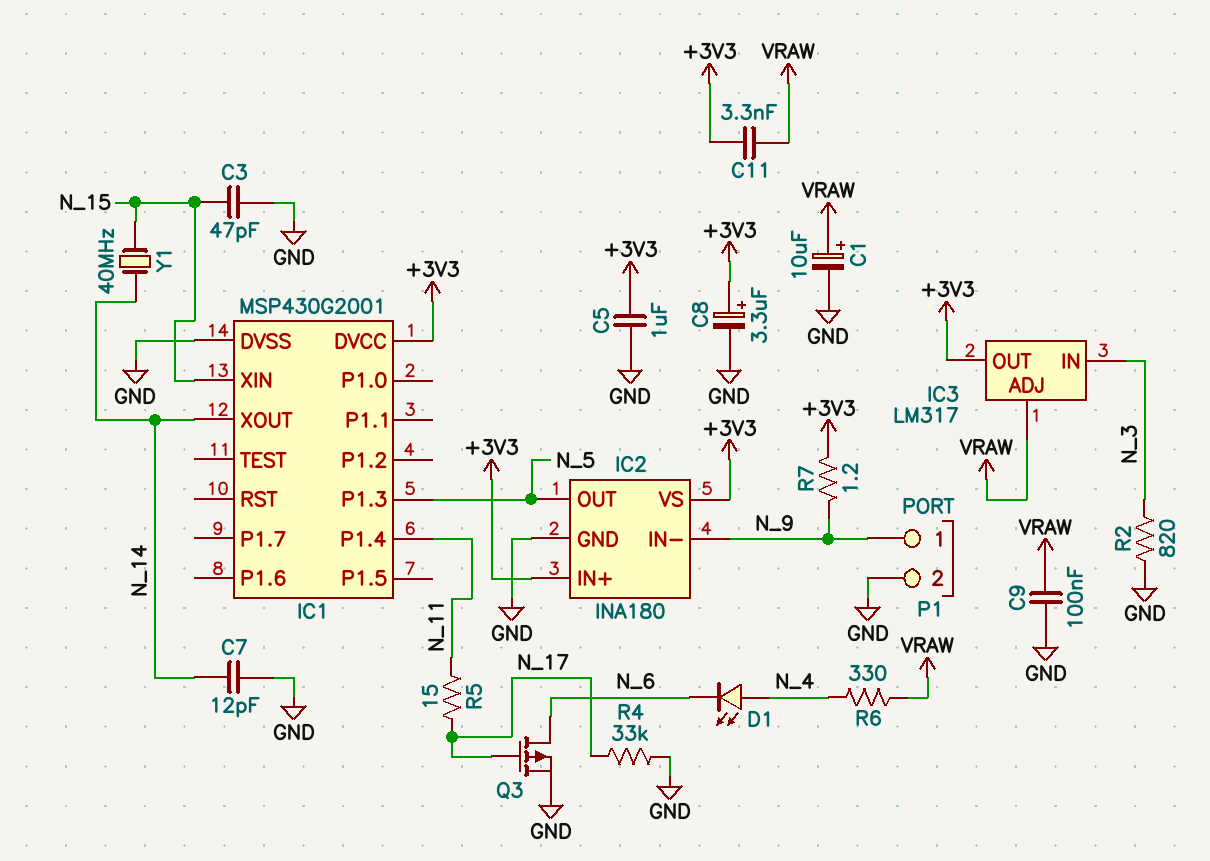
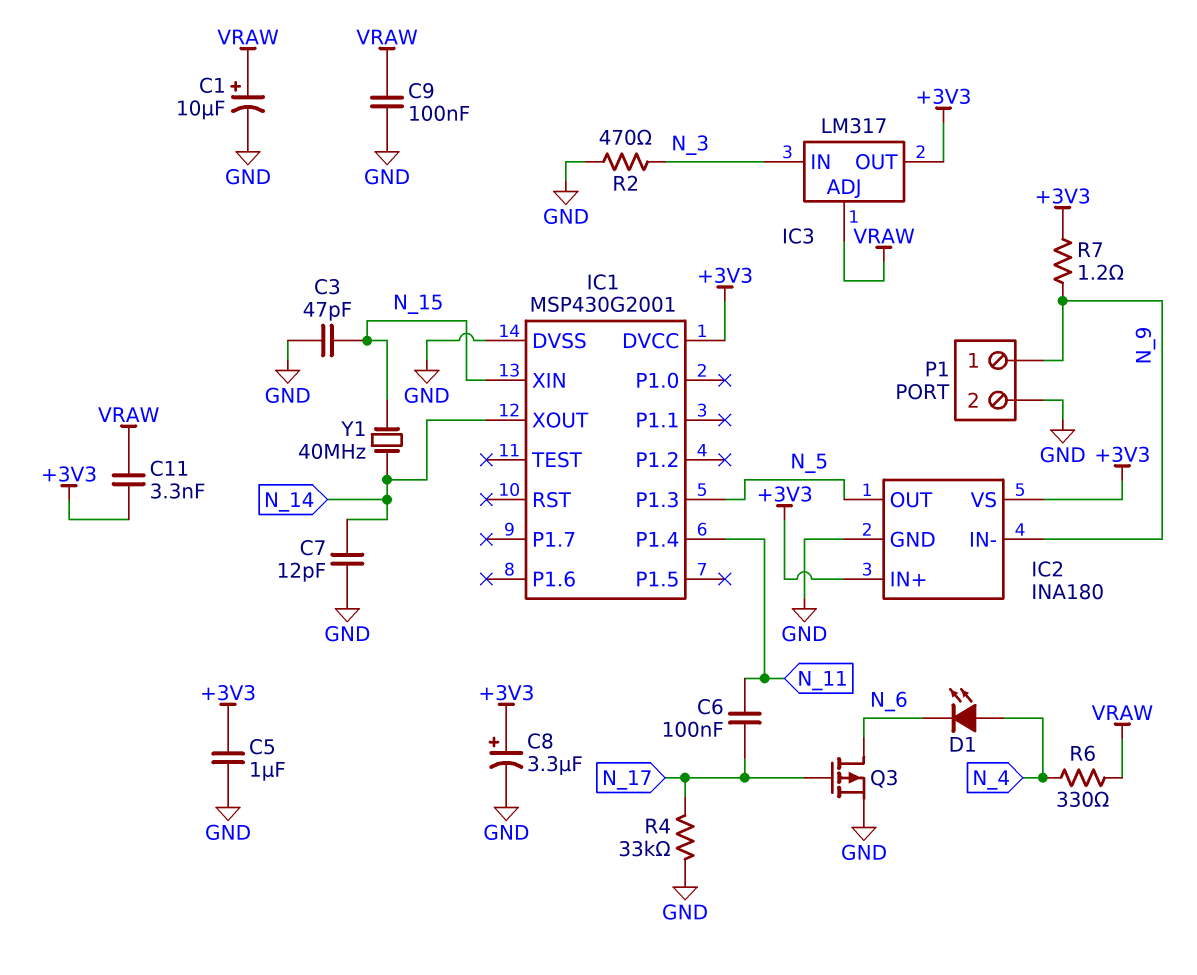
C6: none -> 100nF (N_11, N_17)
R2: 820 (GND, N_3) -> 470 (GND, N_3)
R5: 15 (N_11, N_17) -> none

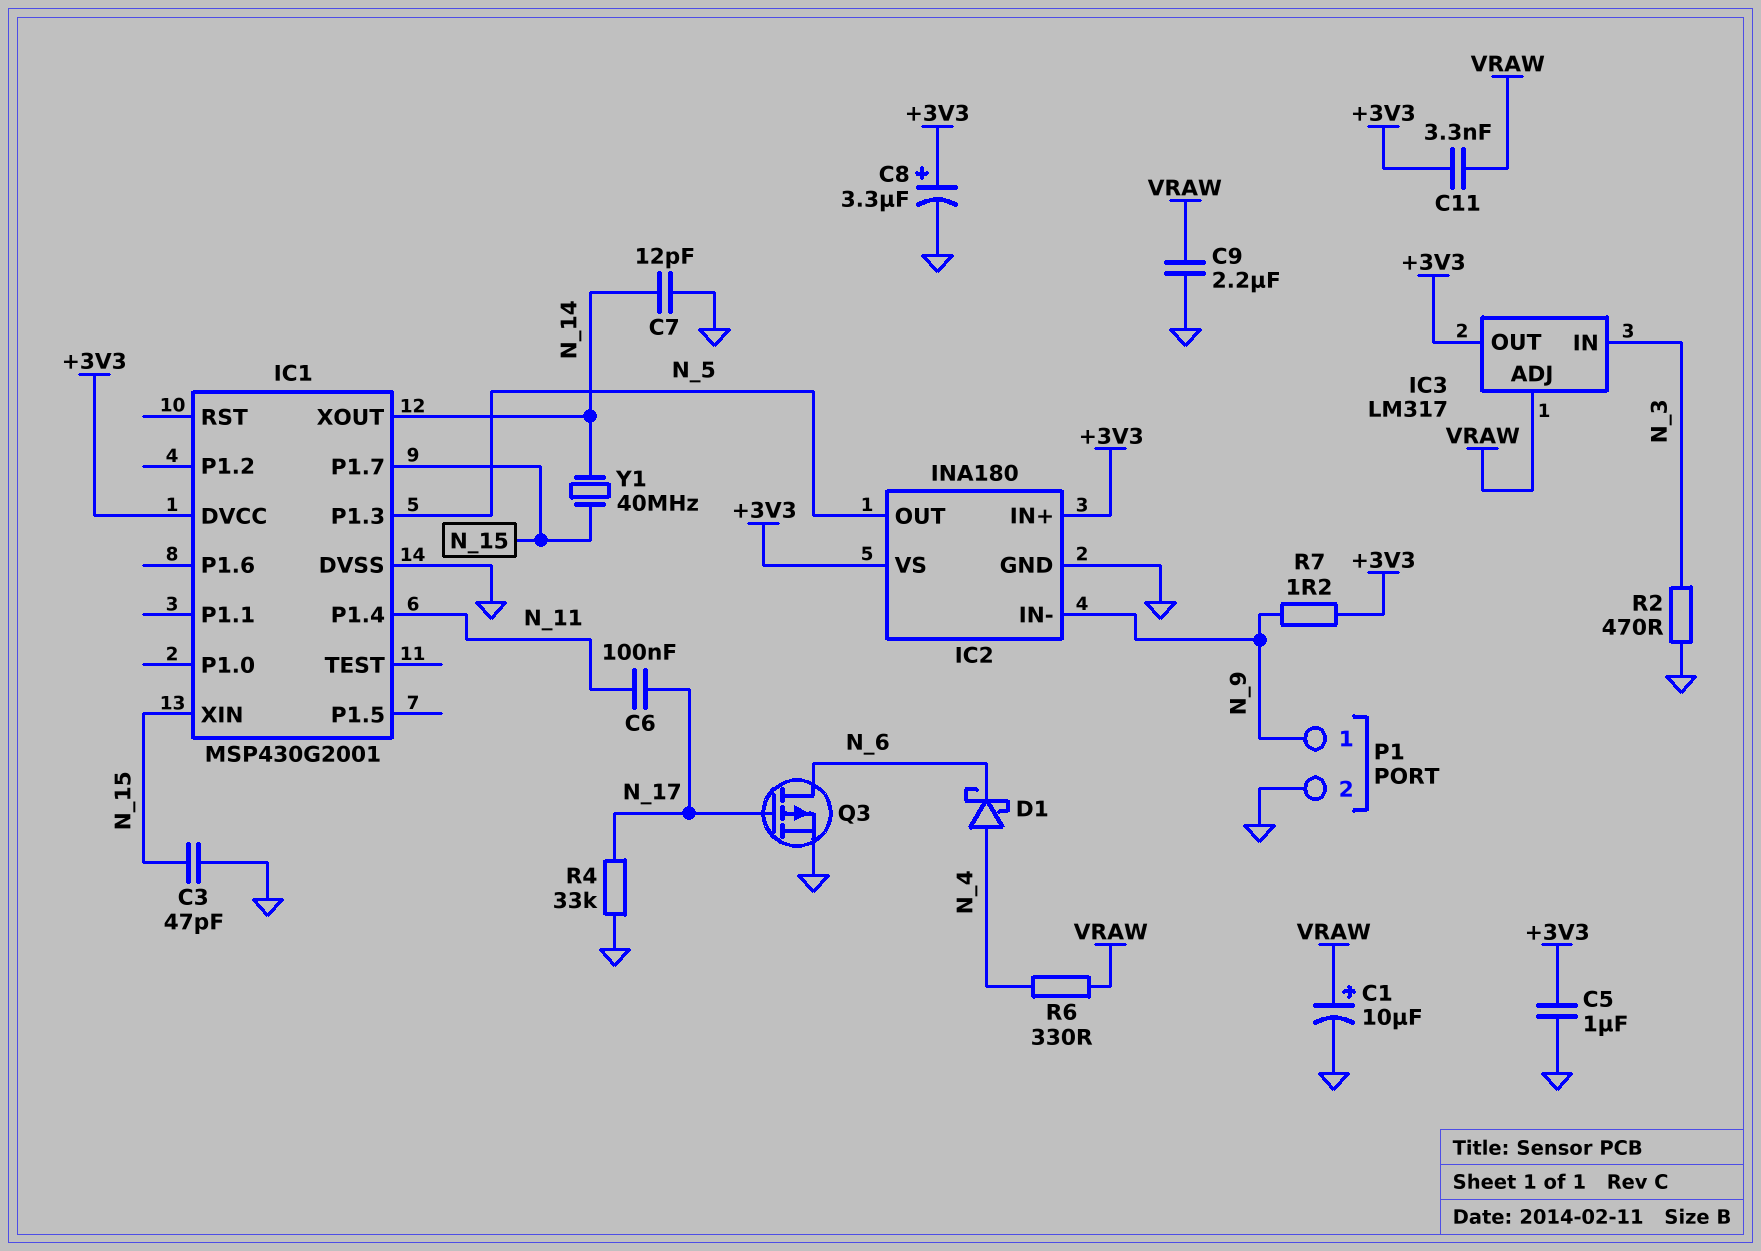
C9: 100nF (GND, VRAW) -> 2.2uF (GND, VRAW)
D1: LED (A N_4, K N_6) -> schottky (A N_4, K N_6)
IC1 pin P1.7: none -> N_15

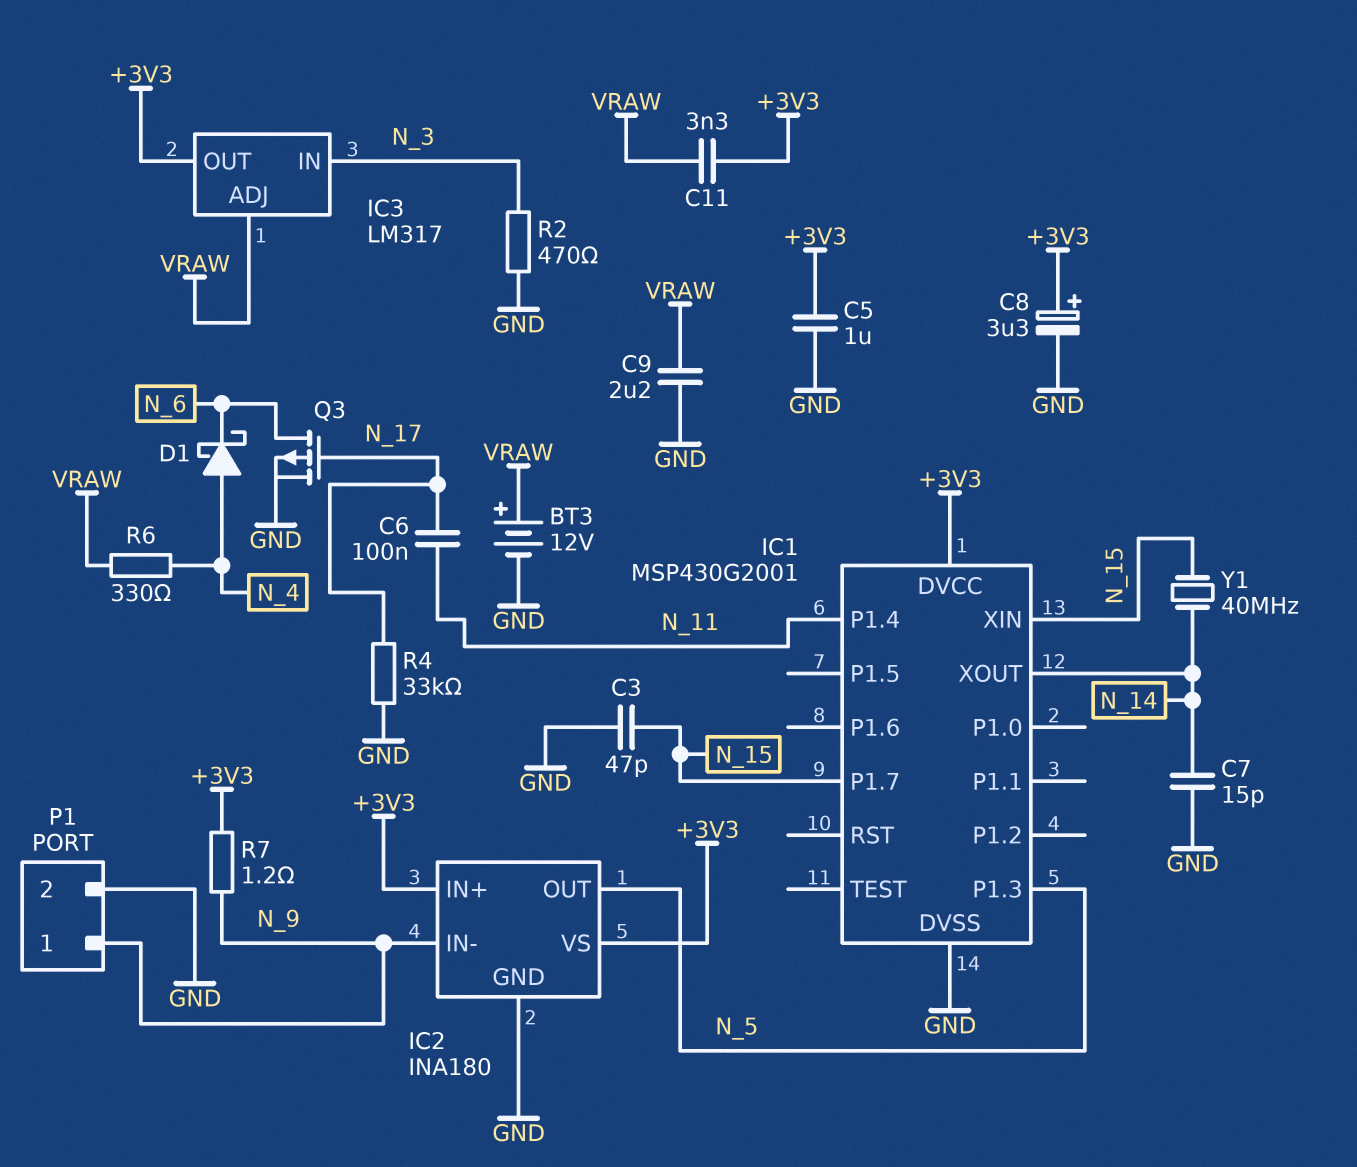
BT3: none -> 12V (plus VRAW, minus GND)
C1: 10uF (plus VRAW, minus GND) -> none
C7: 12pF (GND, N_14) -> 15pF (GND, N_14)

